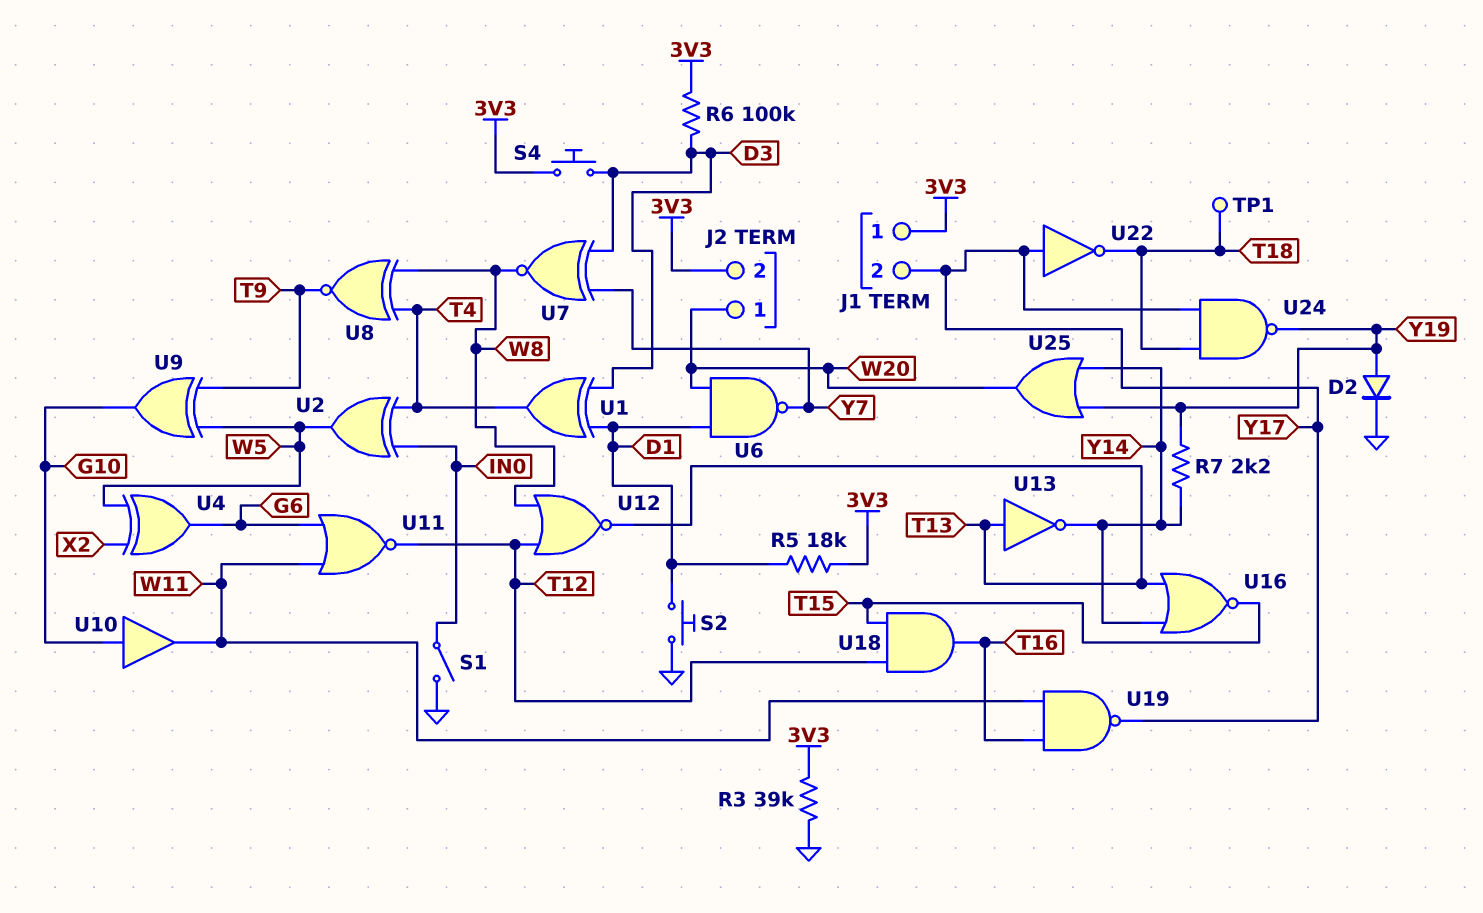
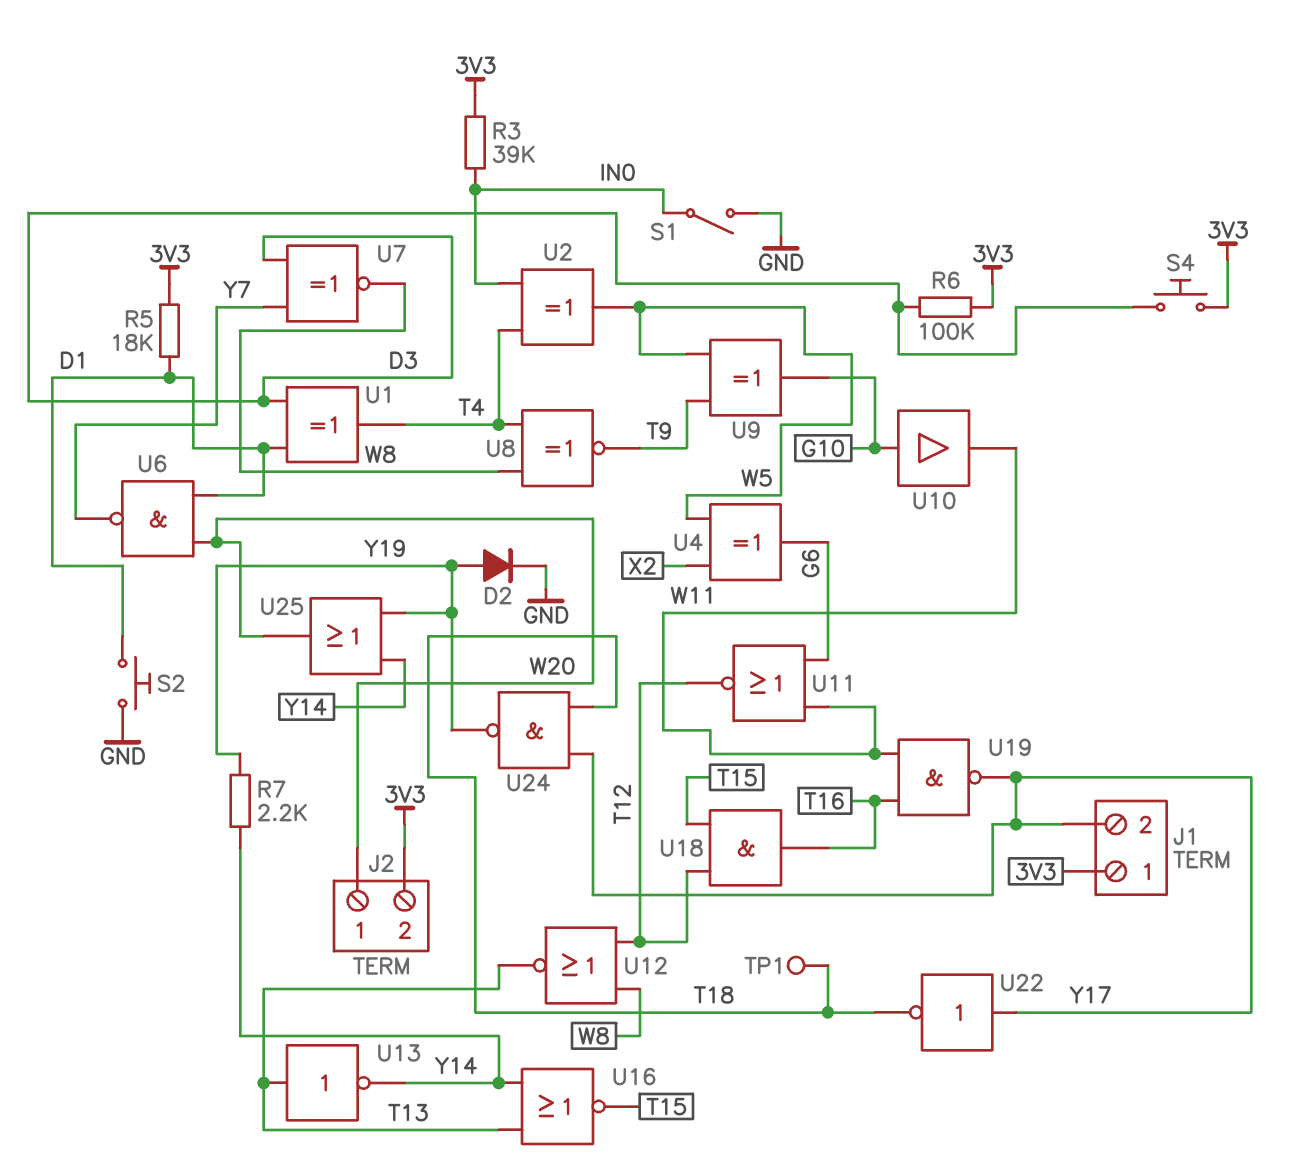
R3: 39k (3V3, GND) -> 39k (3V3, IN0)

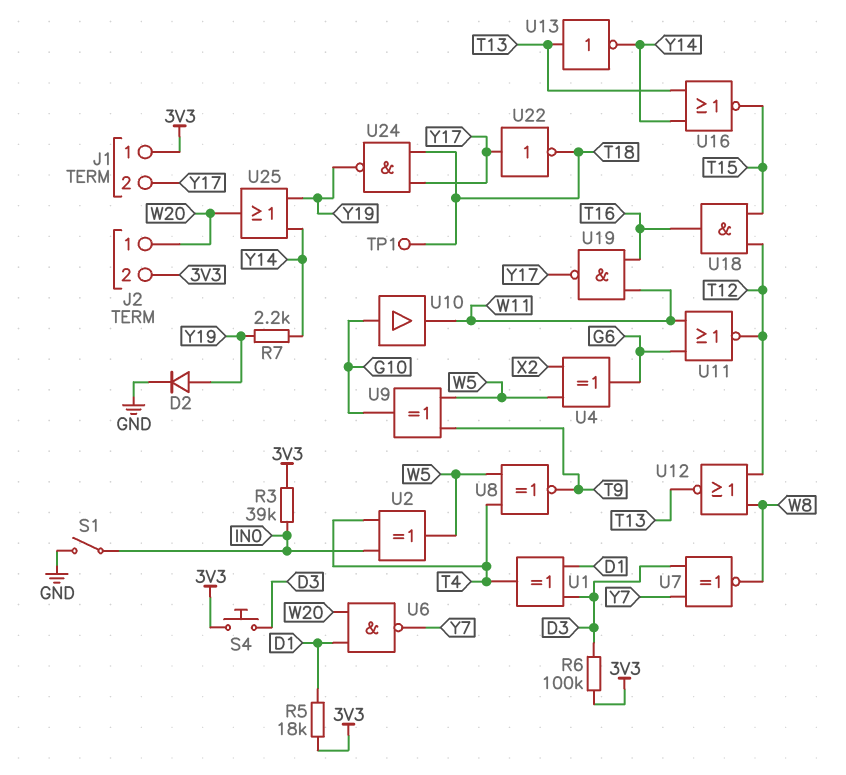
S2: button (D1, GND) -> none
U8: XNOR (in T4, in W8, out T9) -> XNOR (in T4, in W5, out T9)

